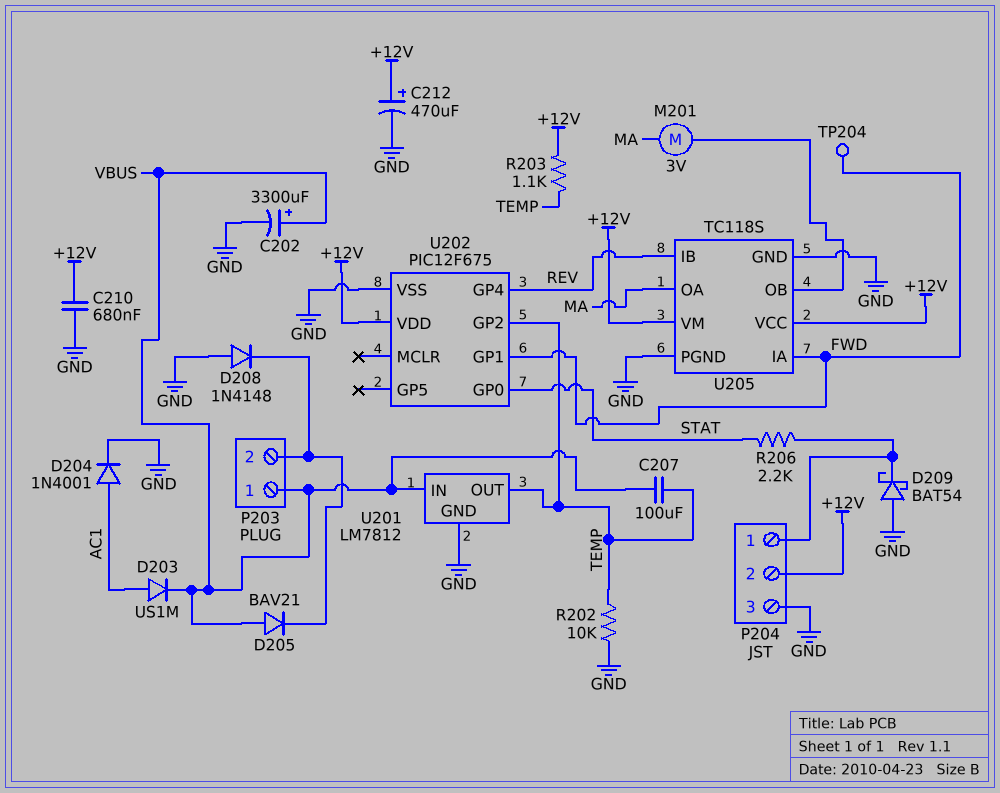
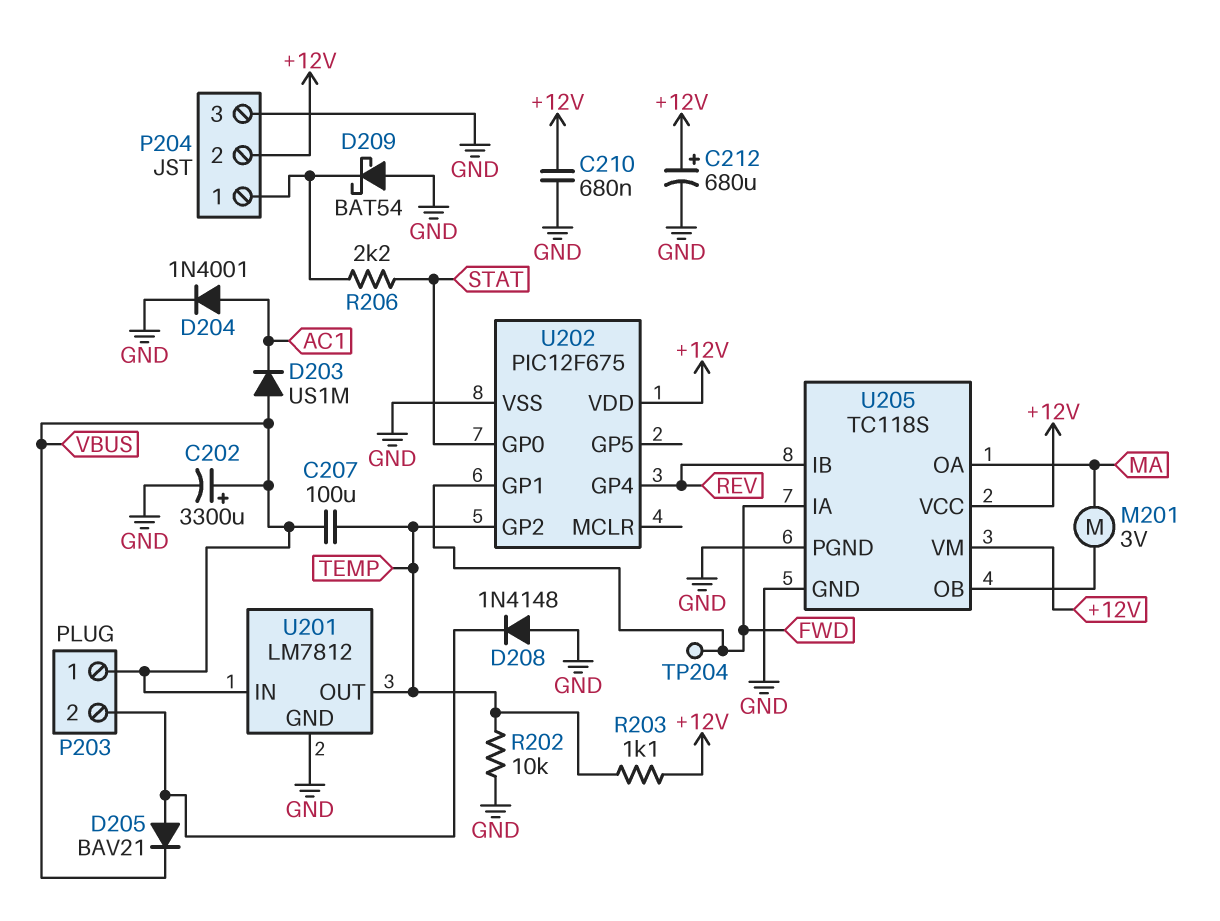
C212: 470uF (plus +12V, minus GND) -> 680uF (plus +12V, minus GND)
D203: diode US1M (A AC1, K VBUS) -> diode US1M (A VBUS, K AC1)
D205: diode BAV21 (A VBUS, K P203/2) -> diode BAV21 (A P203/2, K VBUS)

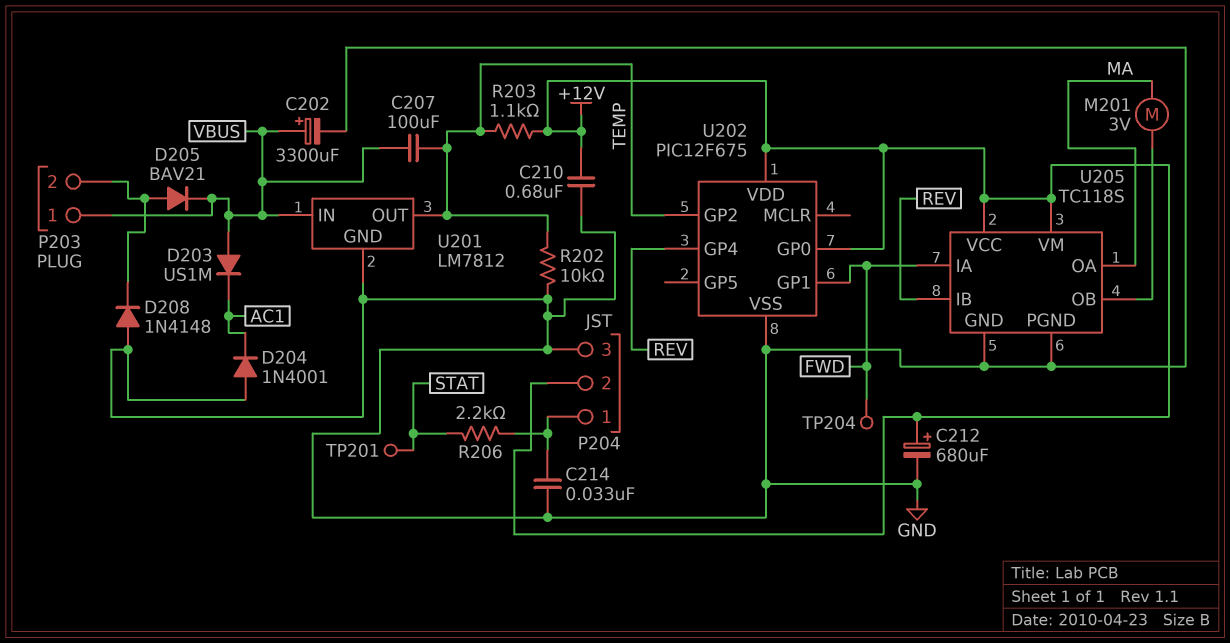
C214: none -> 33nF (GND, P204/1)
D204: diode 1N4001 (A AC1, K GND) -> diode 1N4001 (A GND, K AC1)
D209: schottky BAT54 (A GND, K P204/1) -> none
TP201: none -> test point (STAT)
U202 pin GP0: STAT -> +12V

